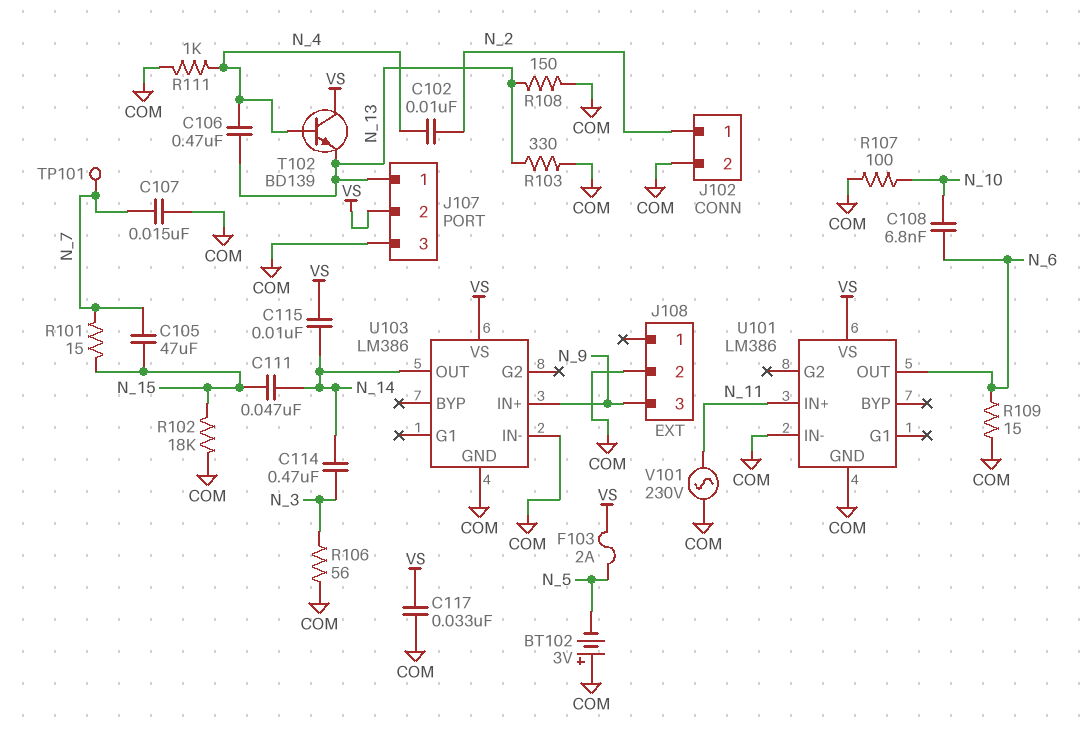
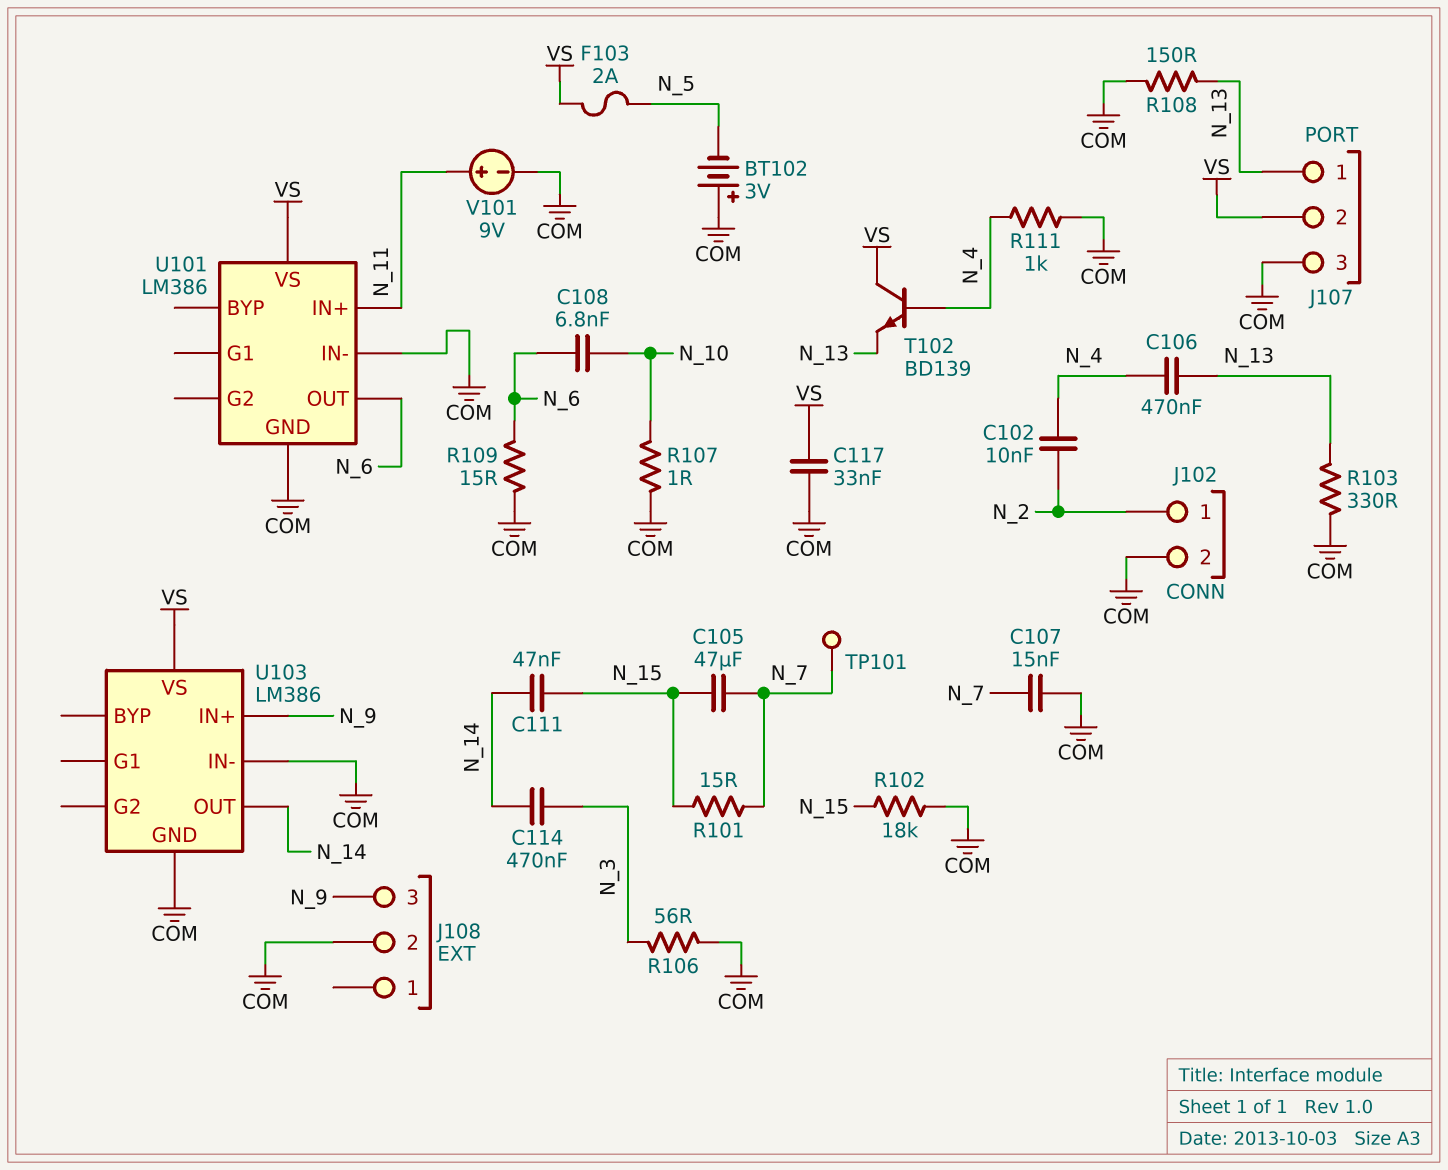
C115: 10nF (N_14, VS) -> none
R107: 100 (COM, N_10) -> 1 (COM, N_10)
V101: AC 230V (COM, N_11) -> 9V (plus N_11, minus COM)

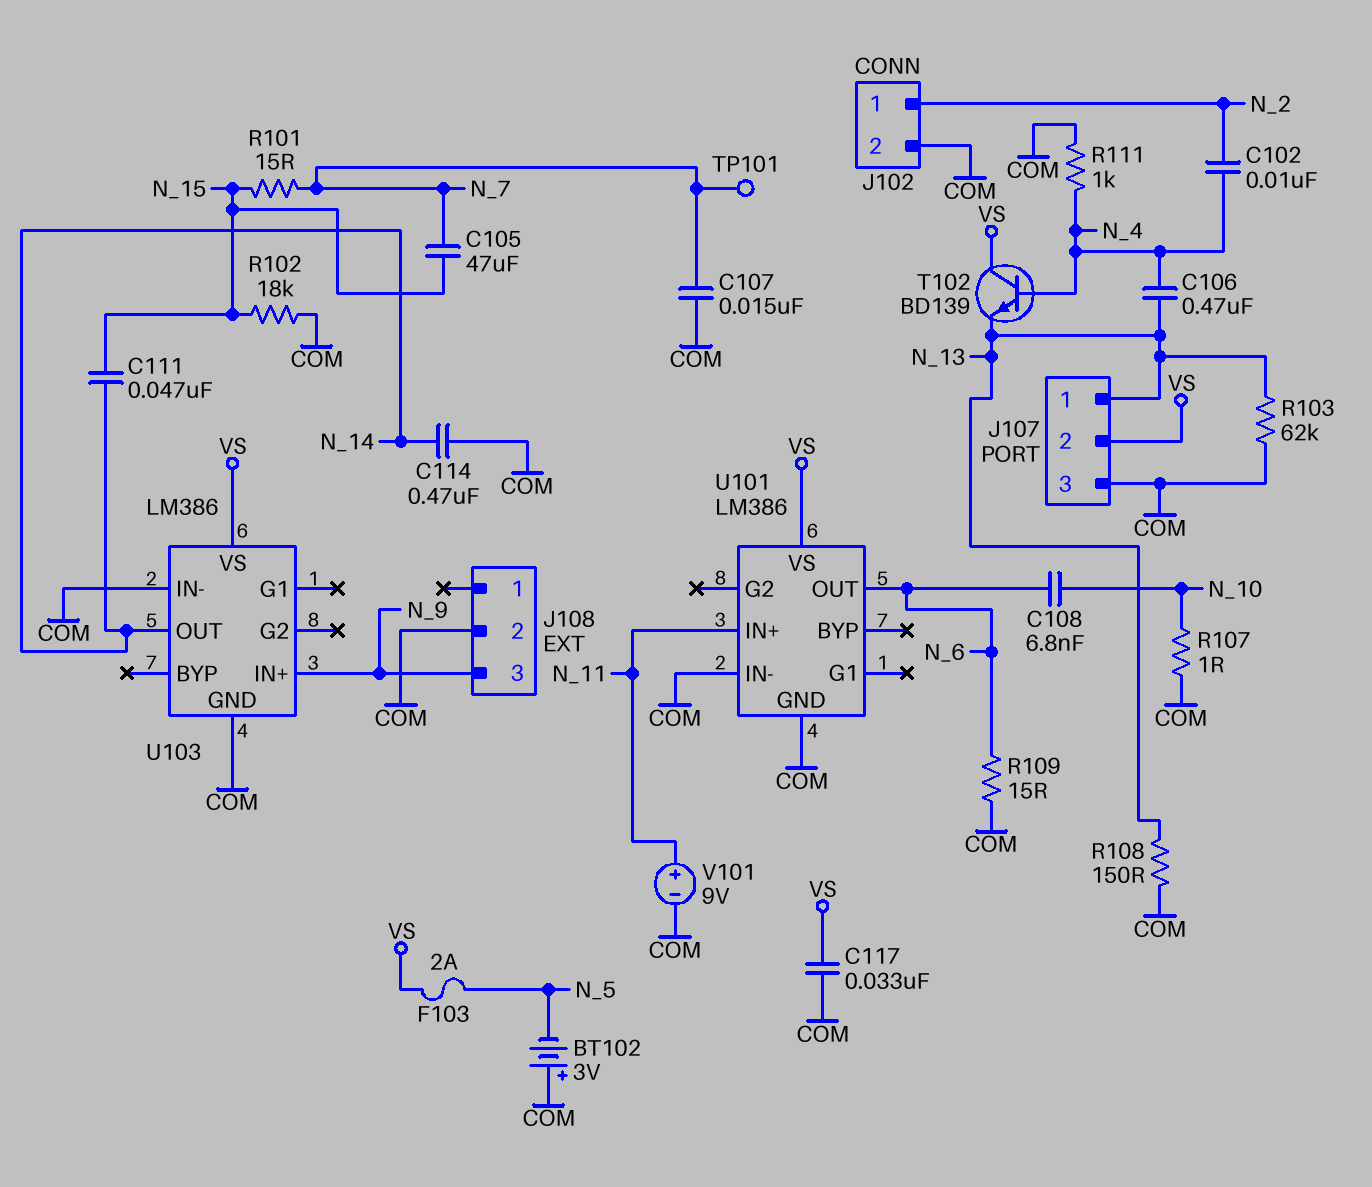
C114: 470nF (N_3, N_14) -> 470nF (COM, N_14)
R103: 330 (COM, N_13) -> 62k (COM, N_13)
R106: 56 (COM, N_3) -> none

